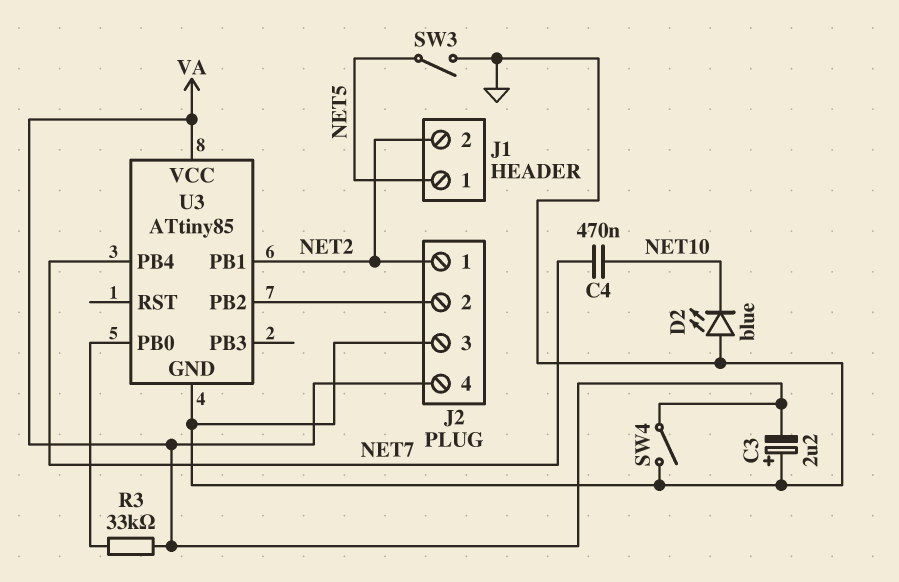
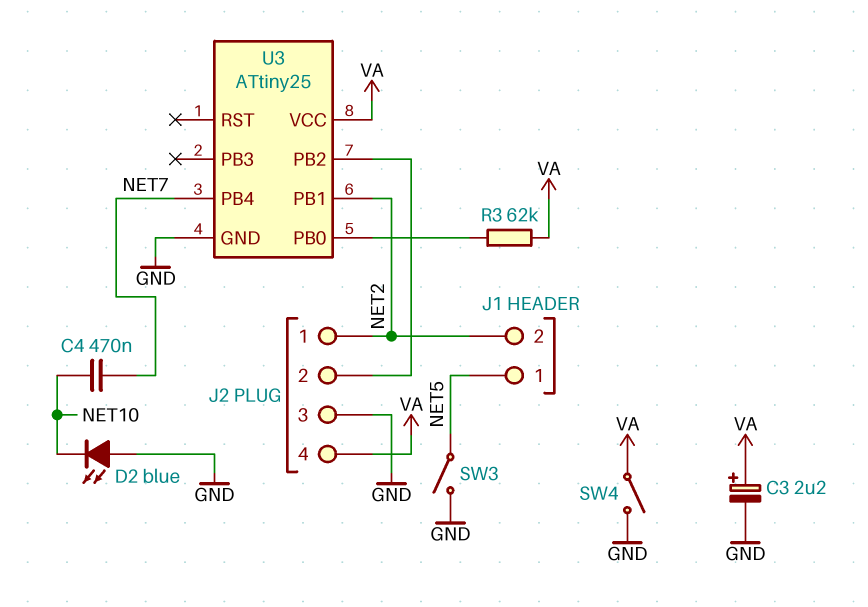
C3: 2.2uF (plus GND, minus VA) -> 2.2uF (plus VA, minus GND)
R3: 33k (U3/PB0, VA) -> 62k (U3/PB0, VA)
U3: ATtiny85 -> ATtiny25

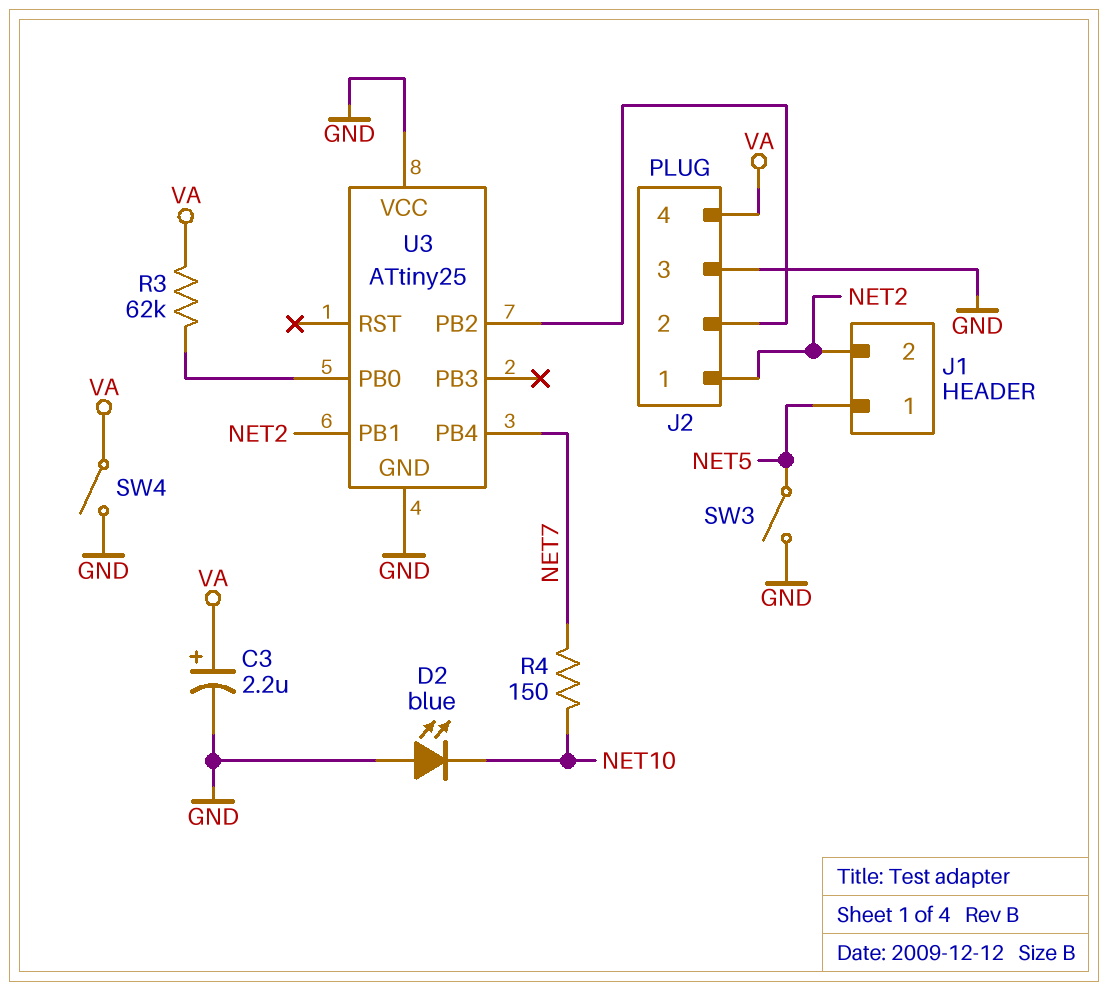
C4: 470nF (NET7, NET10) -> none
R4: none -> 150 (NET7, NET10)
U3 pin VCC: VA -> GND

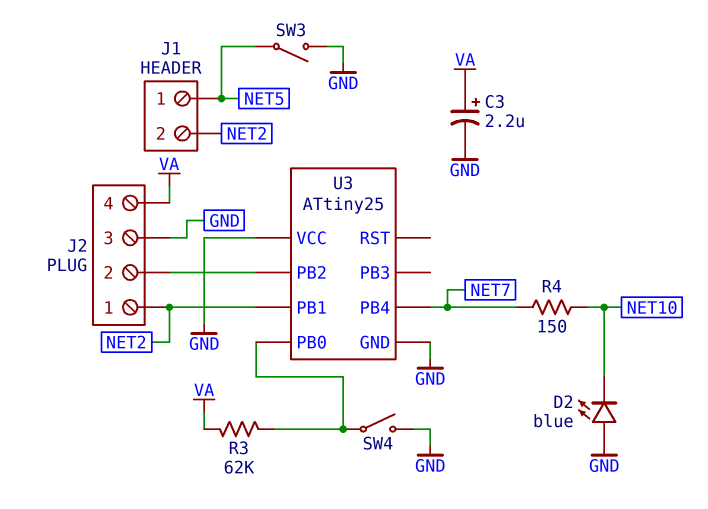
SW4: switch (GND, VA) -> switch (GND, U3/PB0)

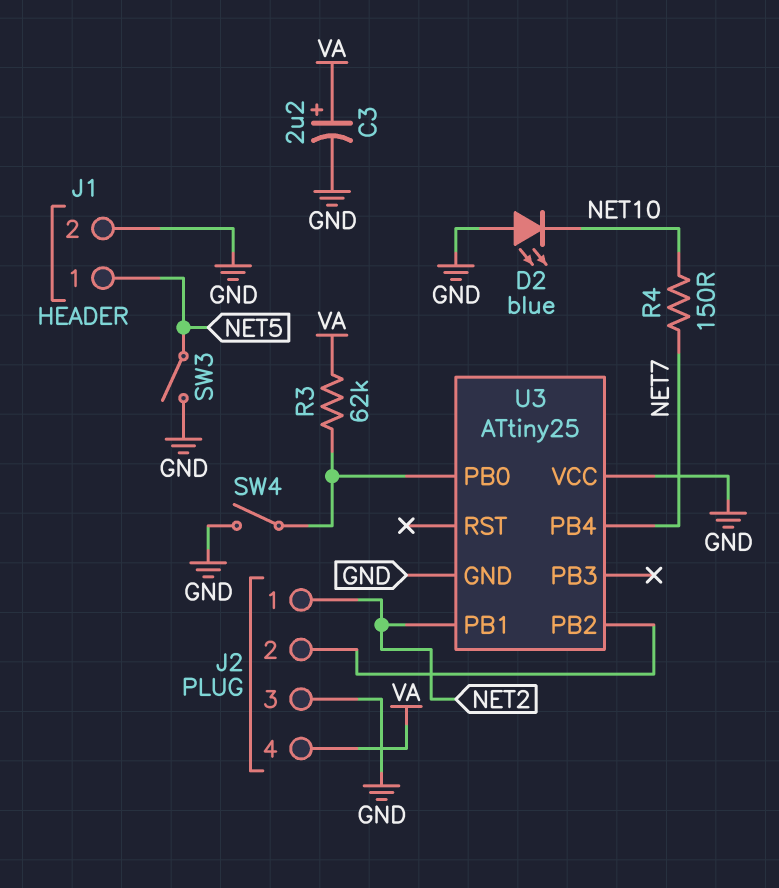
J1 pin 2: NET2 -> GND

